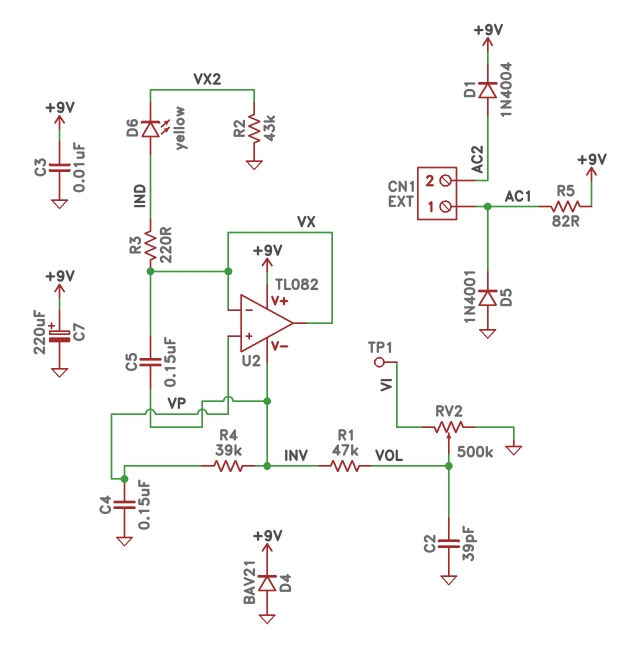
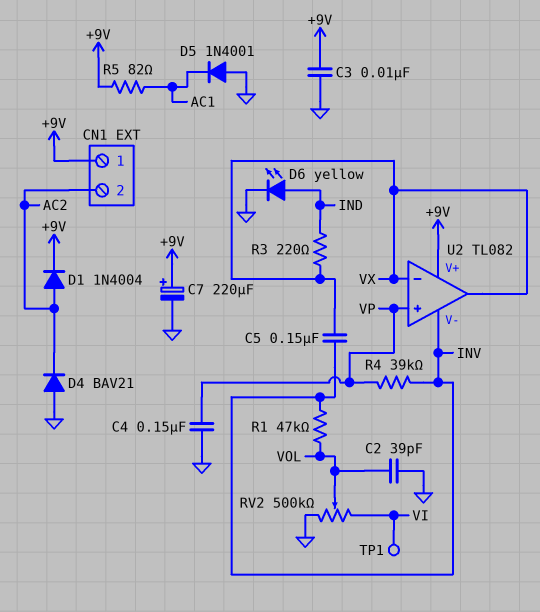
CN1 pin 1: AC1 -> +9V
D4: diode BAV21 (A GND, K +9V) -> diode BAV21 (A GND, K AC2)
D6: LED yellow (A IND, K VX2) -> LED yellow (A IND, K GND)
R2: 43k (GND, VX2) -> none

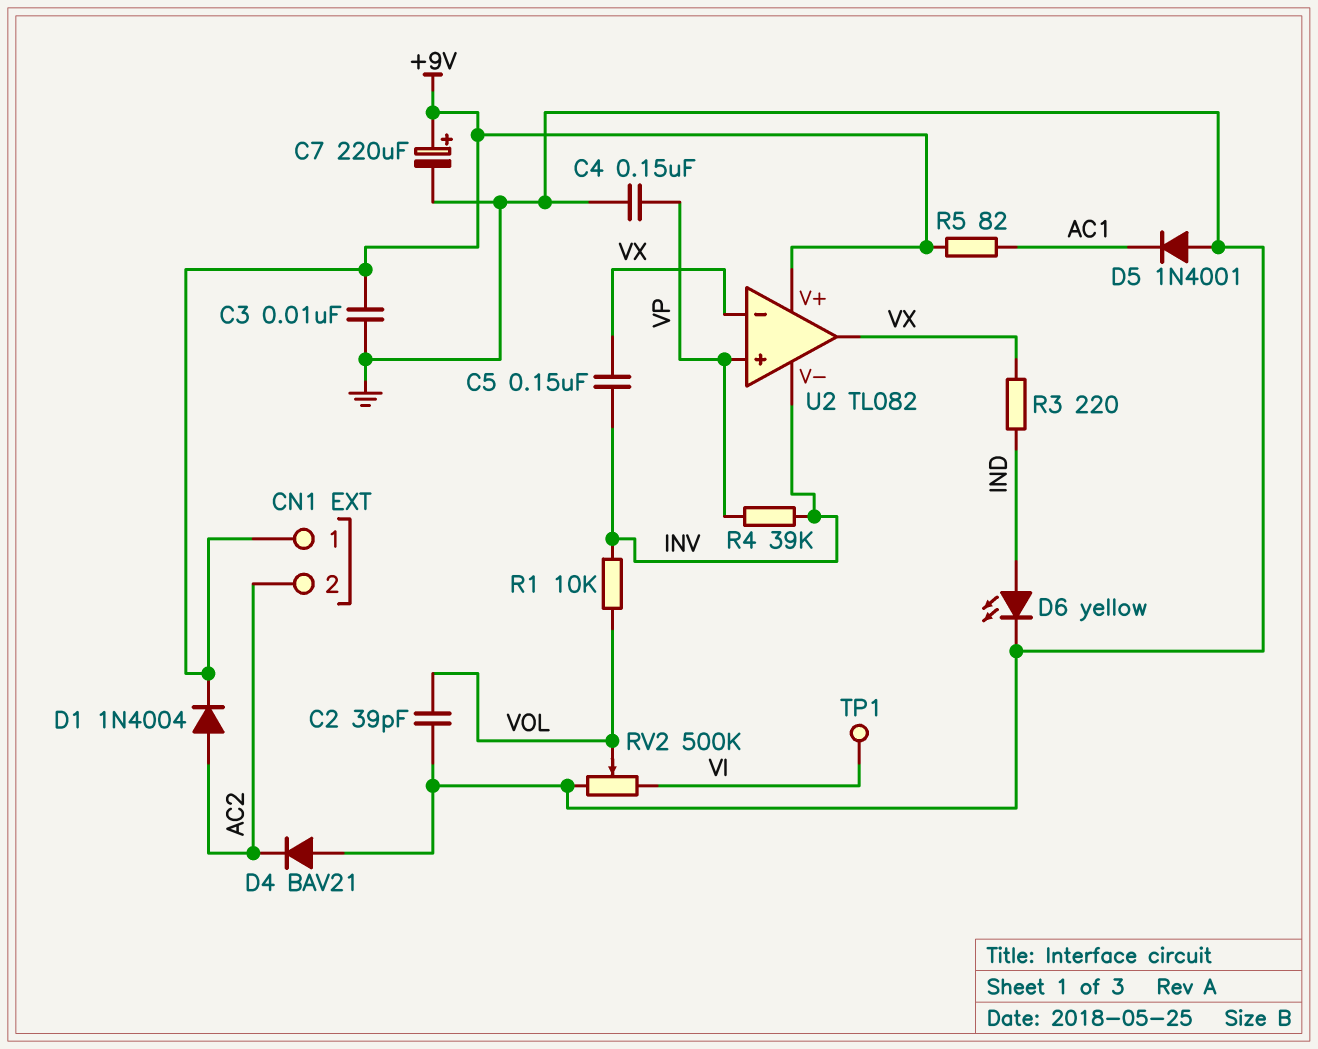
R1: 47k (INV, VOL) -> 10k (INV, VOL)

